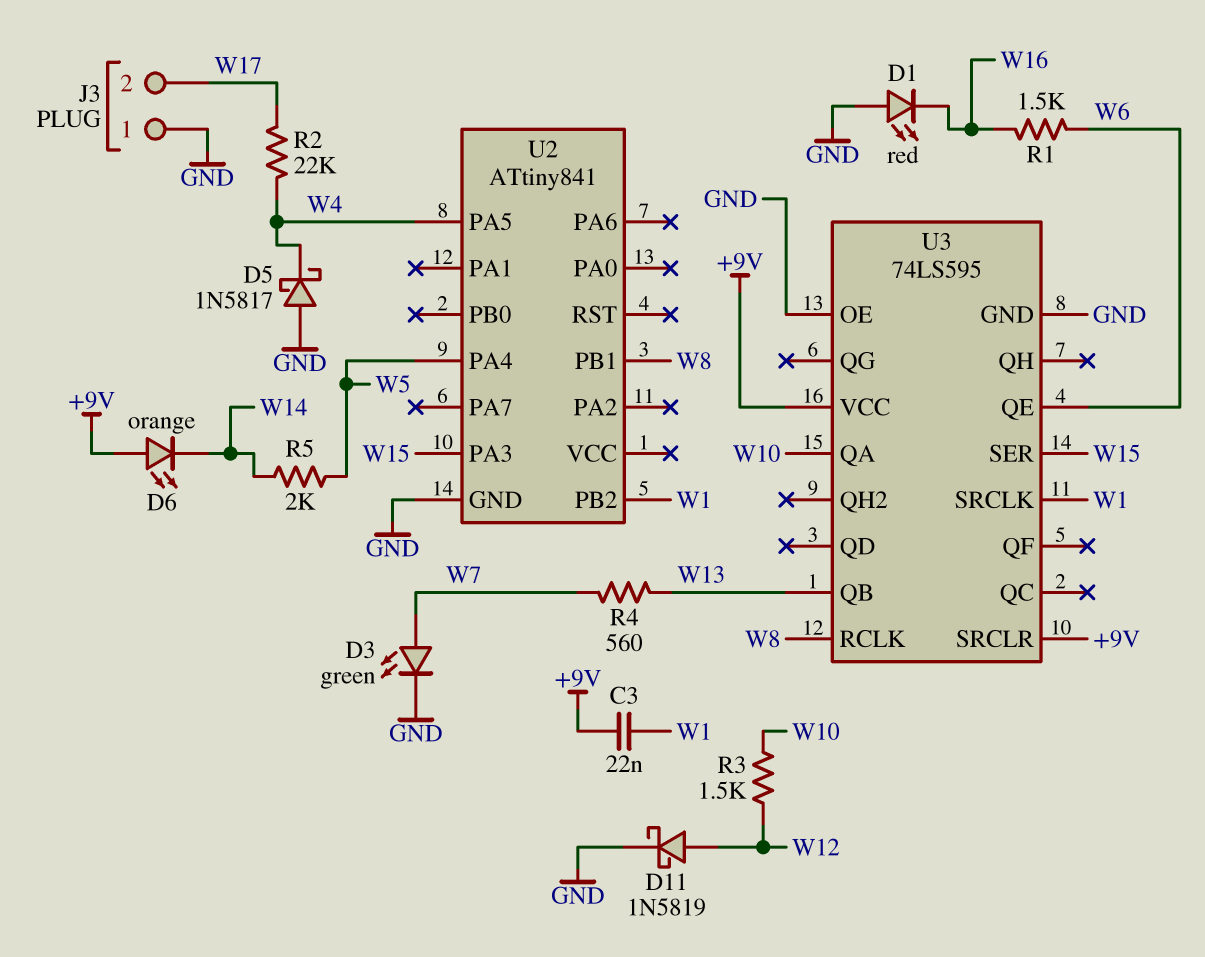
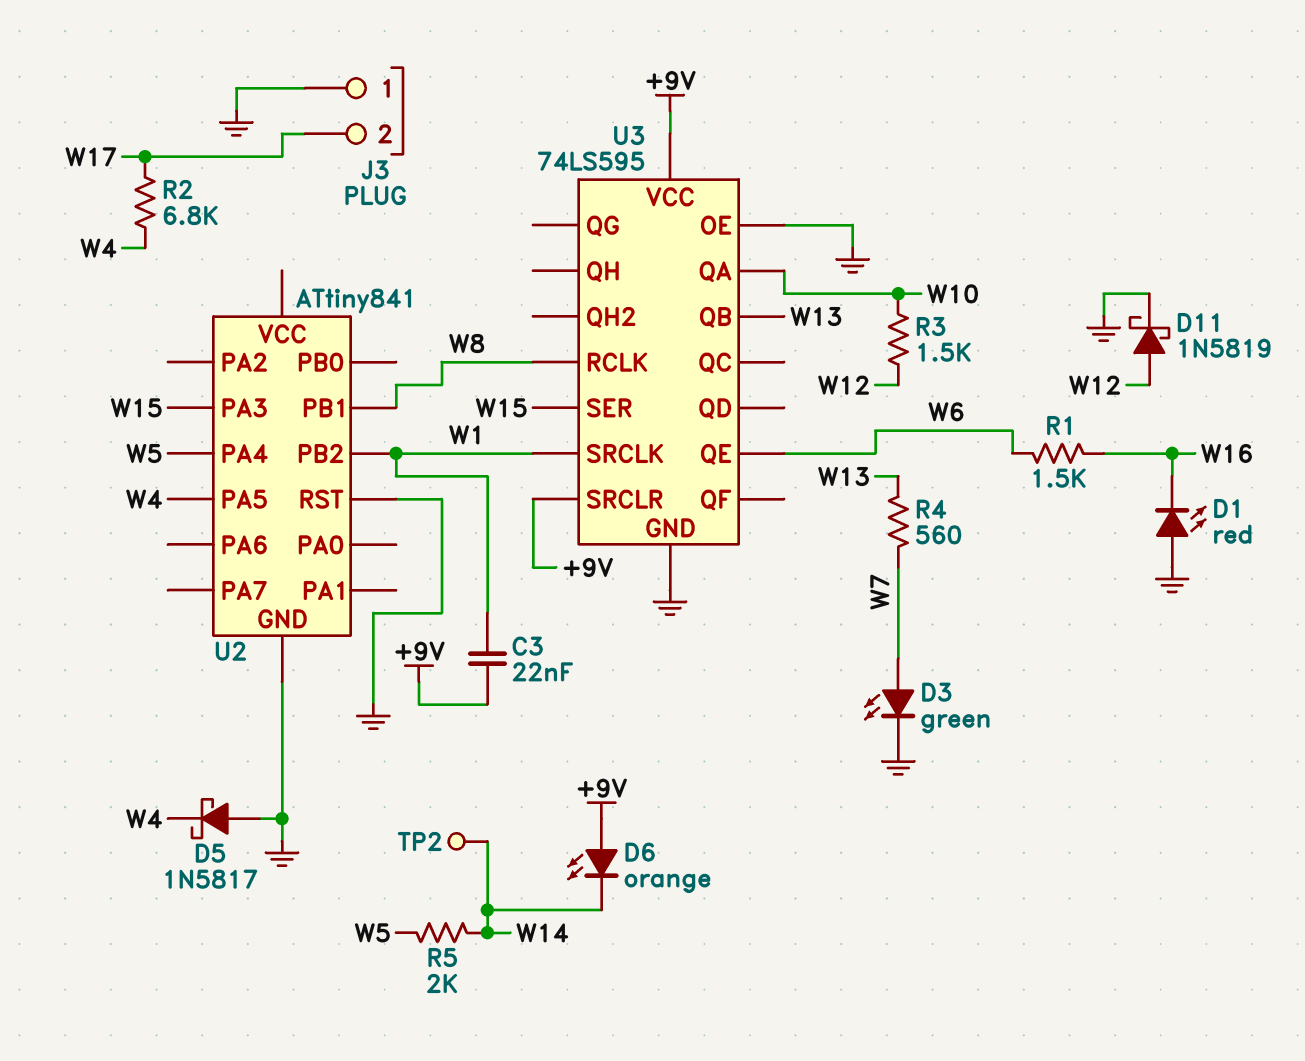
R2: 22k (W4, W17) -> 6.8k (W4, W17)
TP2: none -> test point (W14)
U2 pin RST: none -> GND

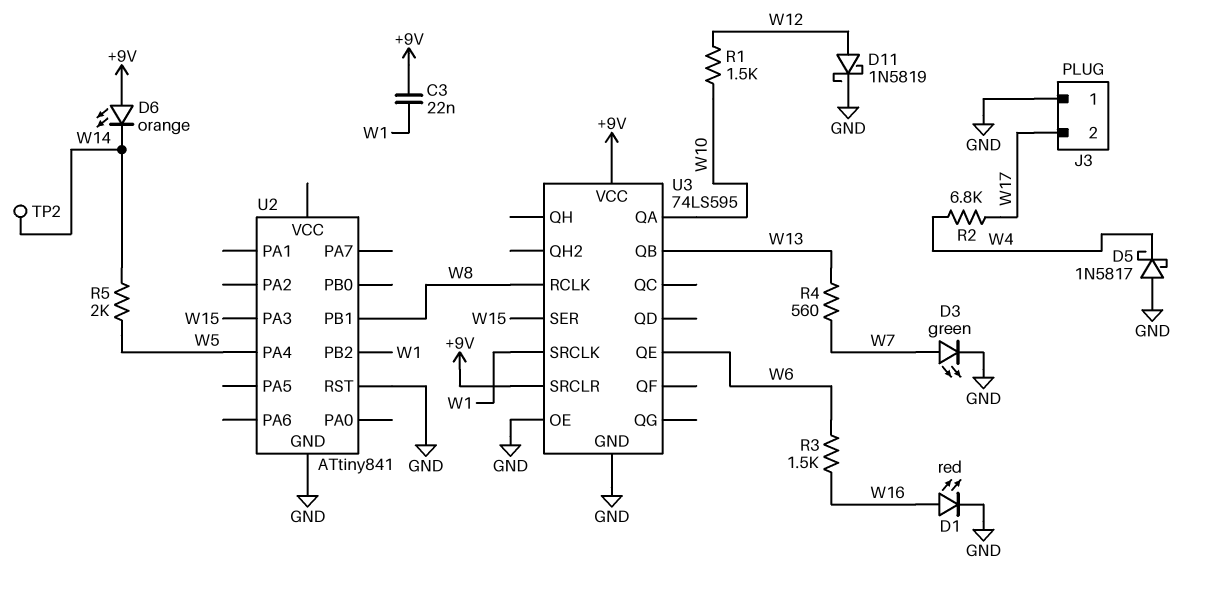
D1: LED red (A GND, K W16) -> LED red (A W16, K GND)
R1: 1.5k (W6, W16) -> 1.5k (W10, W12)
R3: 1.5k (W10, W12) -> 1.5k (W6, W16)
U2 pin PA5: W4 -> none

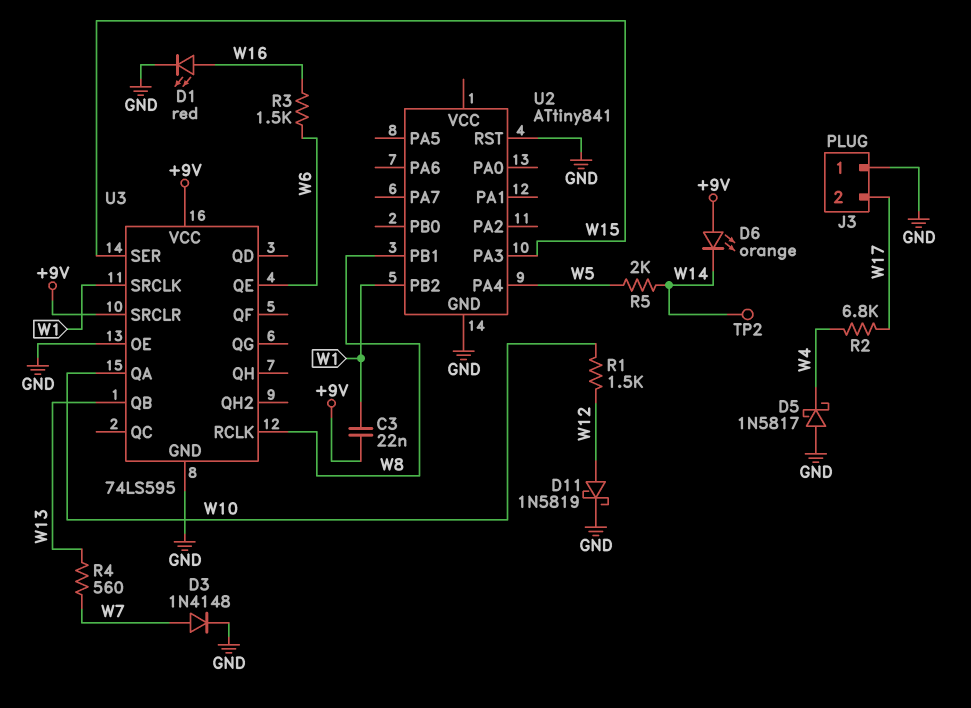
D3: LED green (A W7, K GND) -> diode 1N4148 (A W7, K GND)

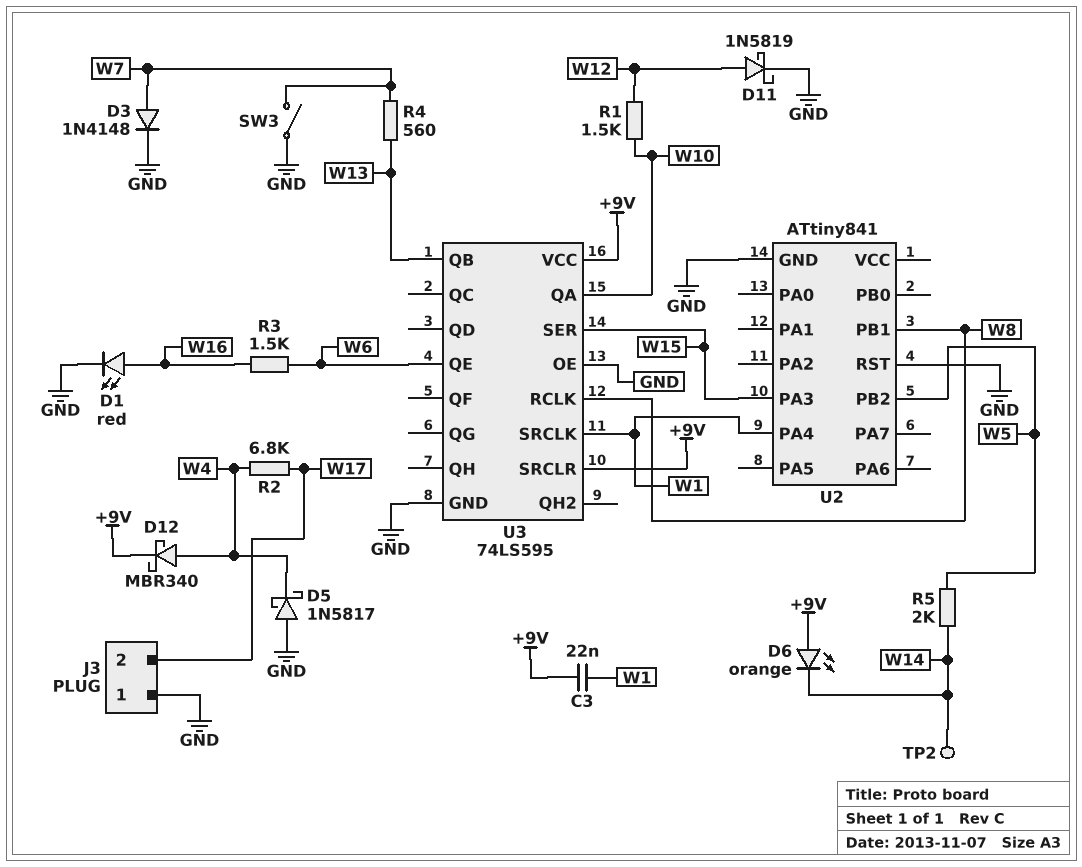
D12: none -> schottky MBR340 (A W4, K +9V)
SW3: none -> switch (GND, W7)
U2 pin PA4: W5 -> W1
U2 pin PB2: W1 -> W5

